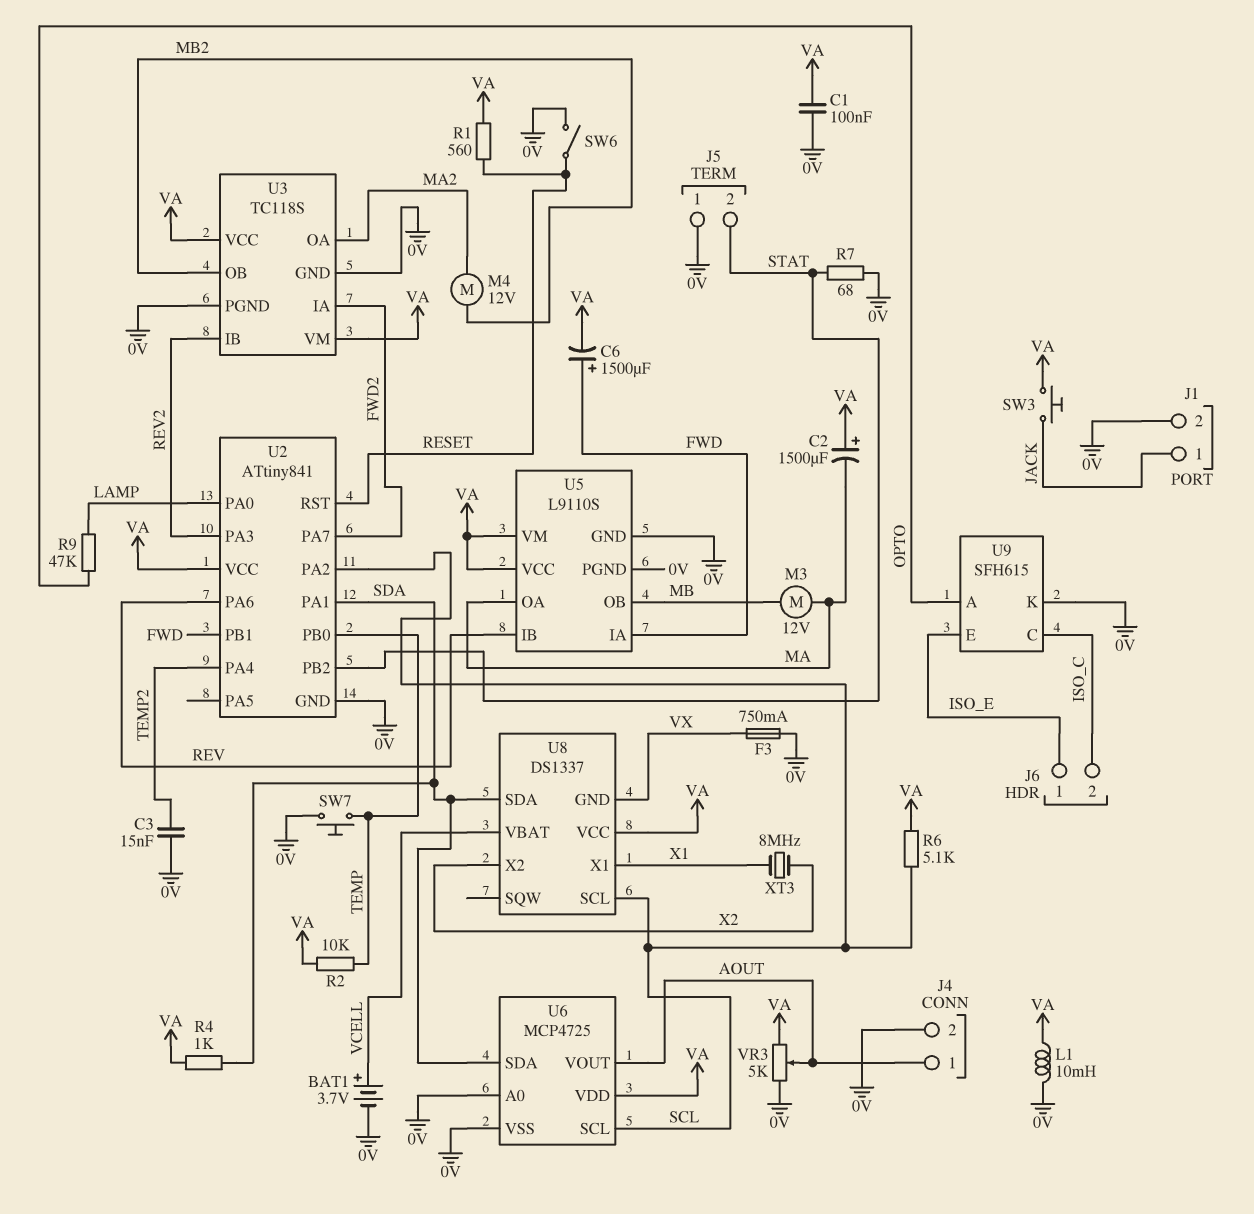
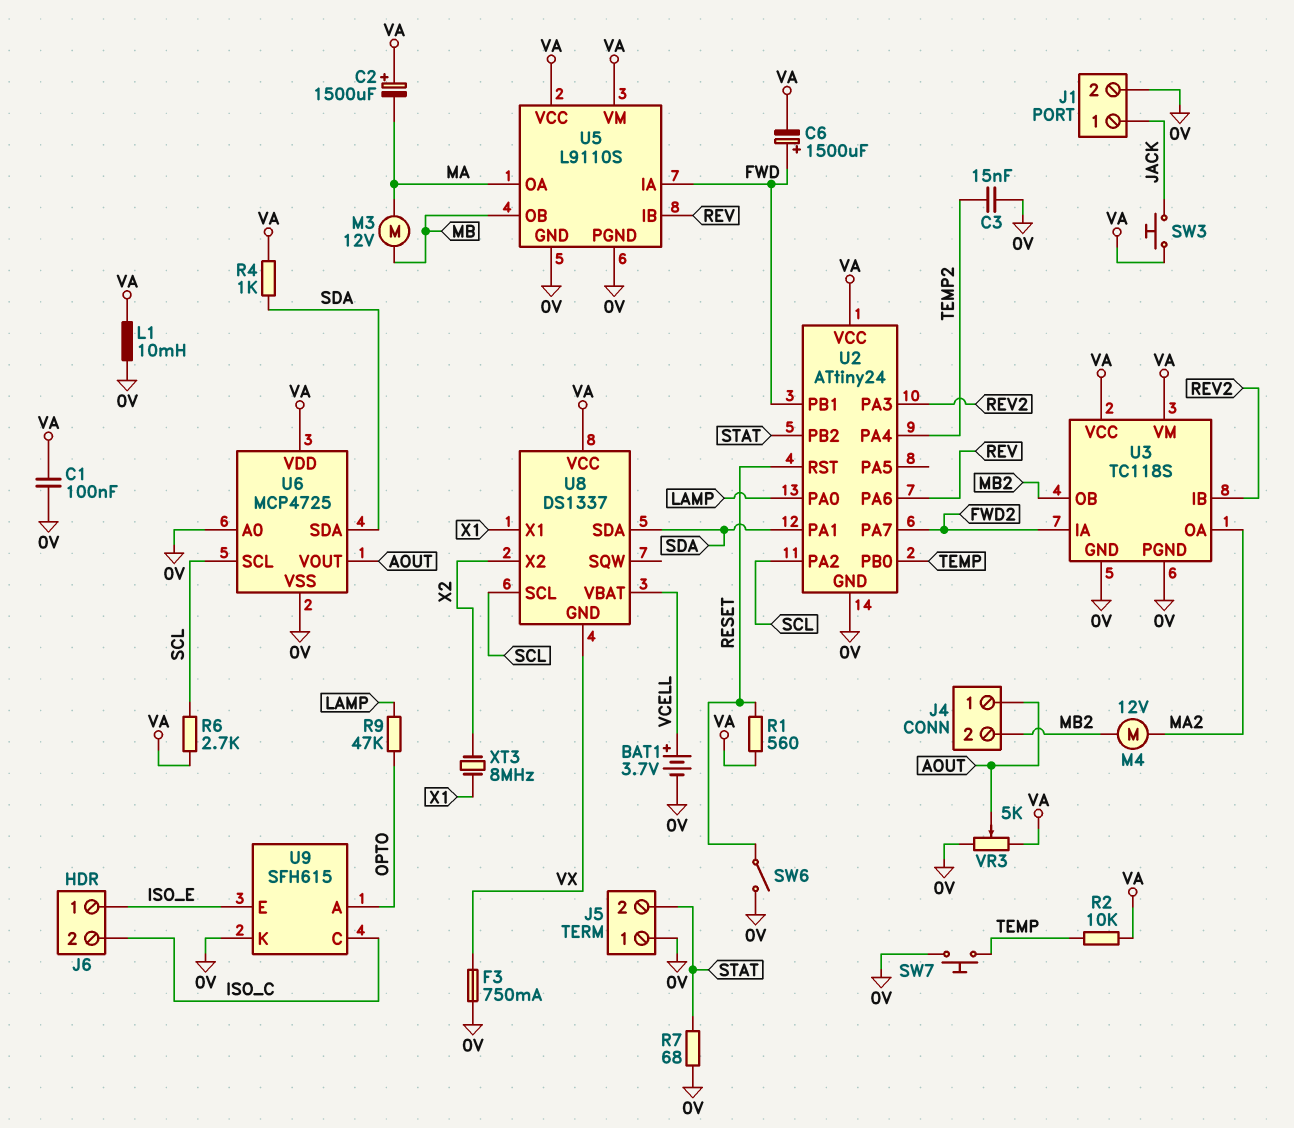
J4 pin 2: 0V -> MB2
R6: 5.1k (SCL, VA) -> 2.7k (SCL, VA)
U2: ATtiny841 -> ATtiny24

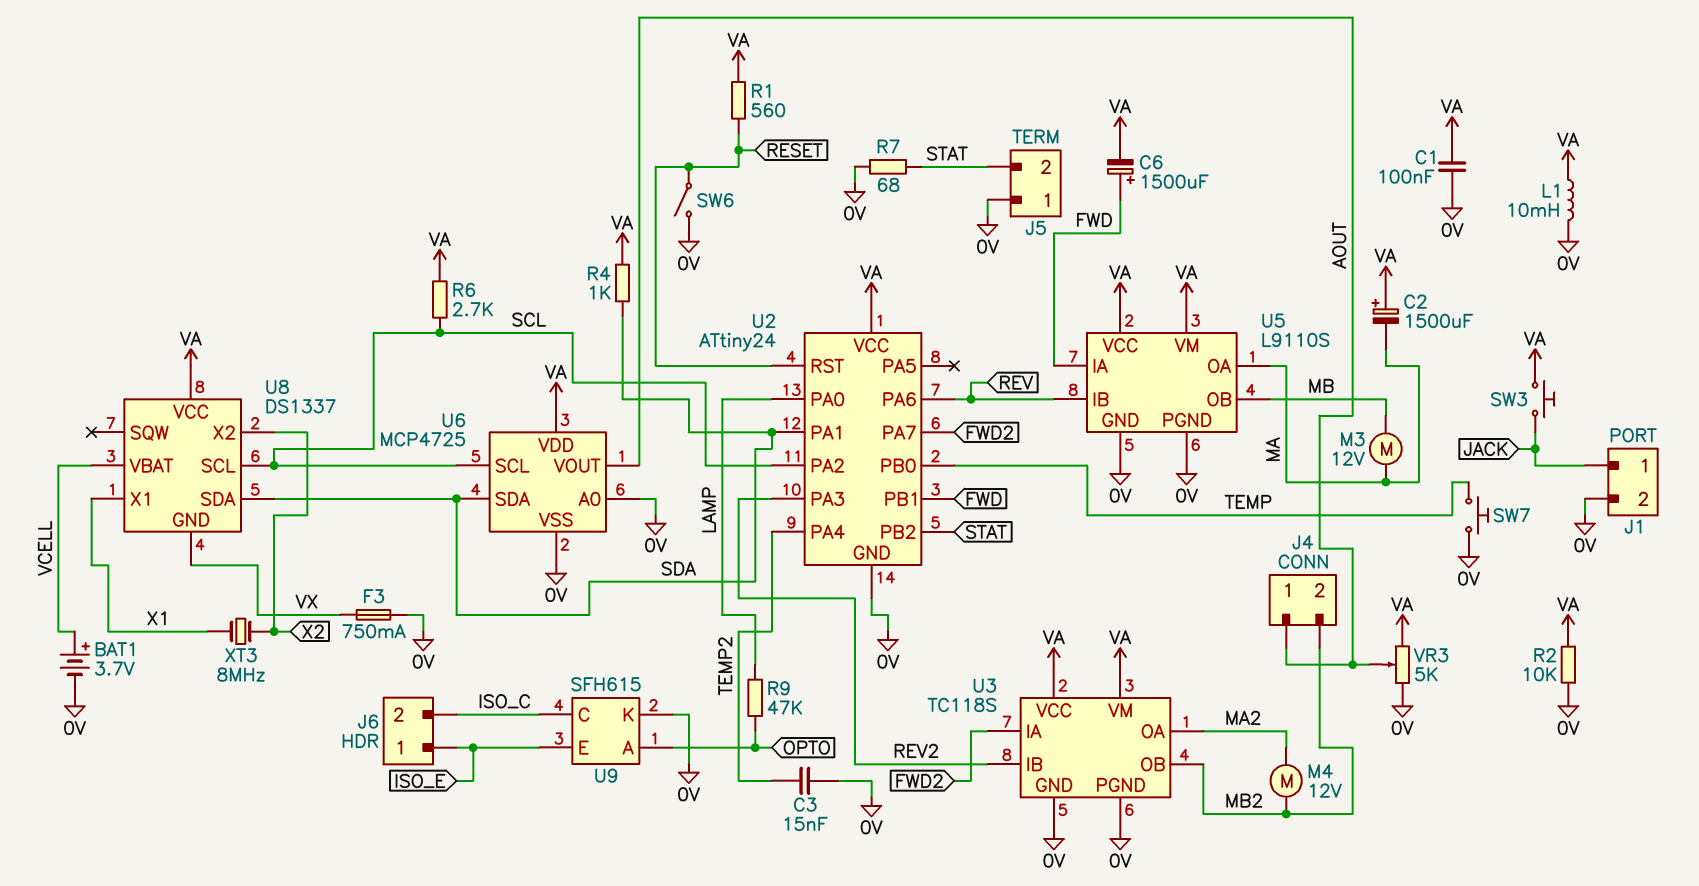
R2: 10k (TEMP, VA) -> 10k (0V, VA)

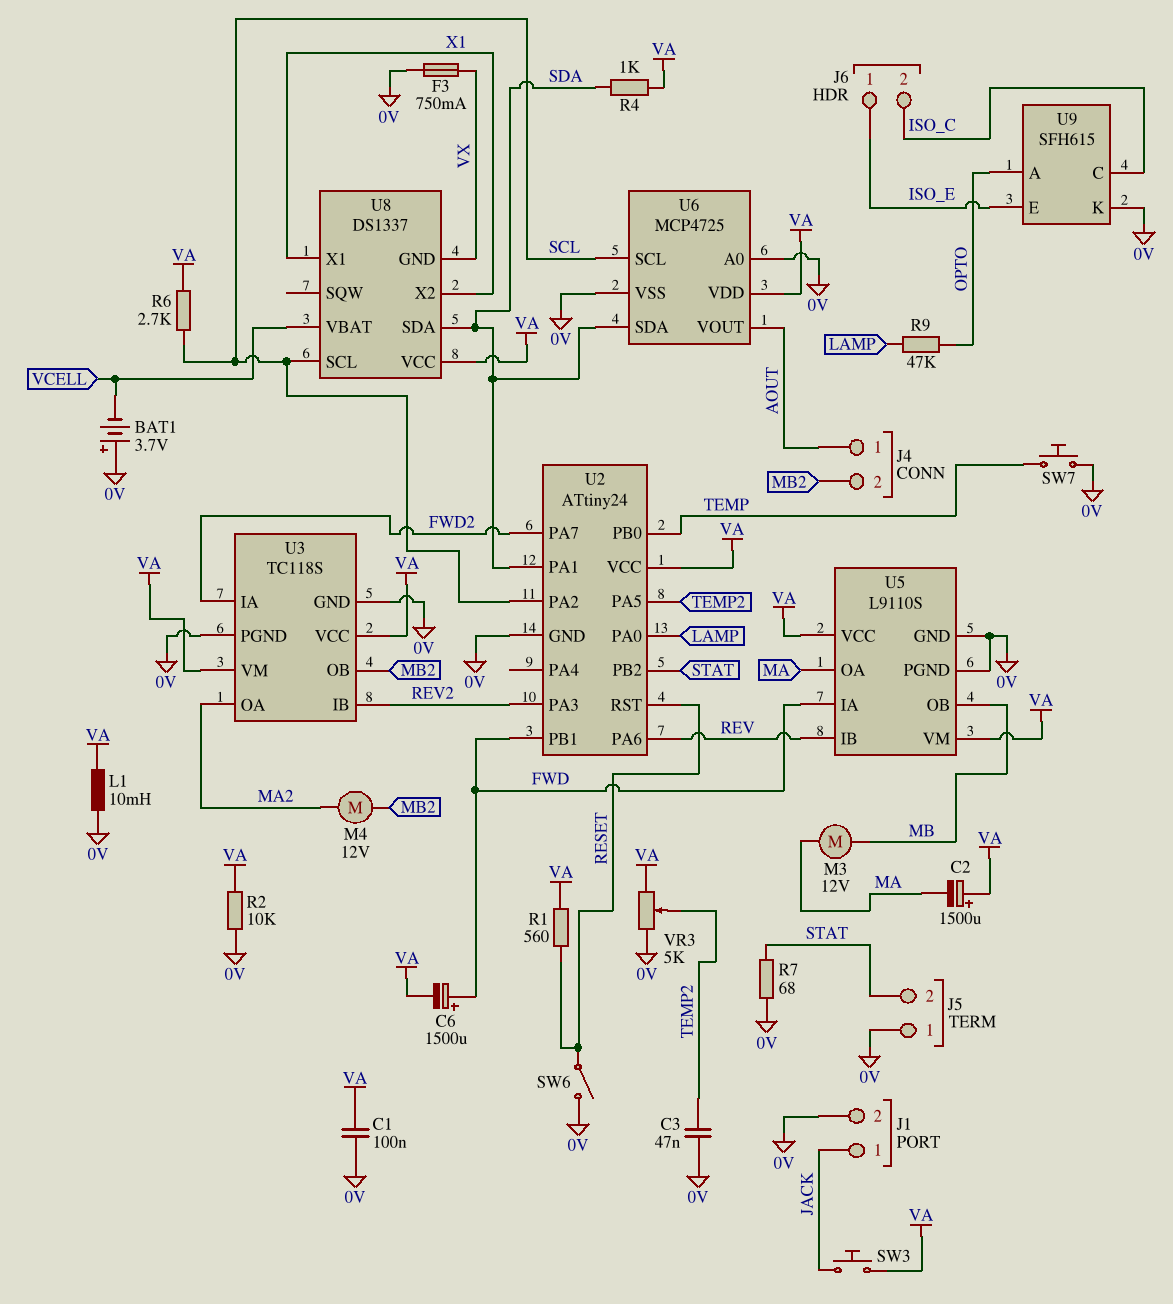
BAT1: 3.7V (plus VCELL, minus 0V) -> 3.7V (plus 0V, minus VCELL)
C3: 15nF (0V, TEMP2) -> 47nF (0V, TEMP2)
U2 pin PA4: TEMP2 -> none
U2 pin PA5: none -> TEMP2
U8 pin X2: X2 -> X1
VR3: 5k (0V, VA, wiper AOUT) -> 5k (0V, VA, wiper TEMP2)
XT3: 8MHz (X1, X2) -> none

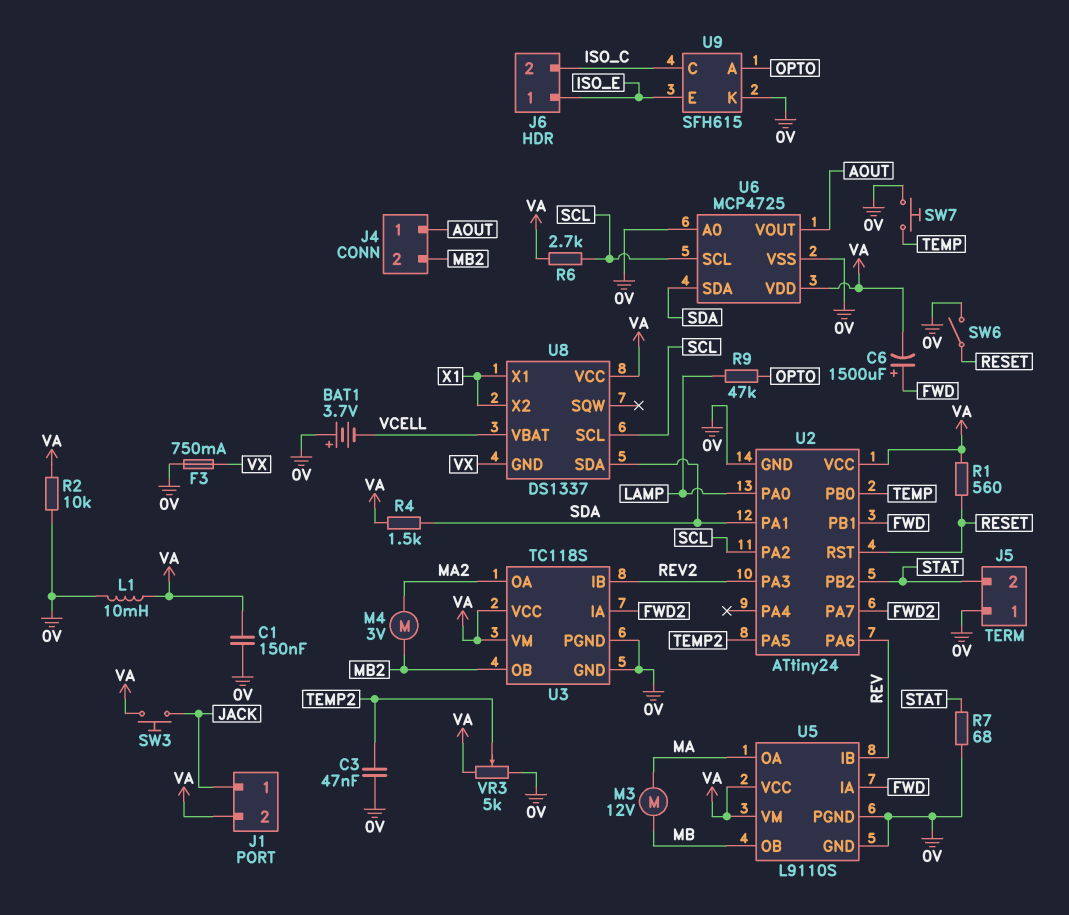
C1: 100nF (0V, VA) -> 150nF (0V, VA)
C2: 1500uF (plus VA, minus MA) -> none
J1 pin 2: 0V -> VA
M4: motor 12V (MA2, MB2) -> motor 3V (MA2, MB2)
R4: 1k (SDA, VA) -> 1.5k (SDA, VA)

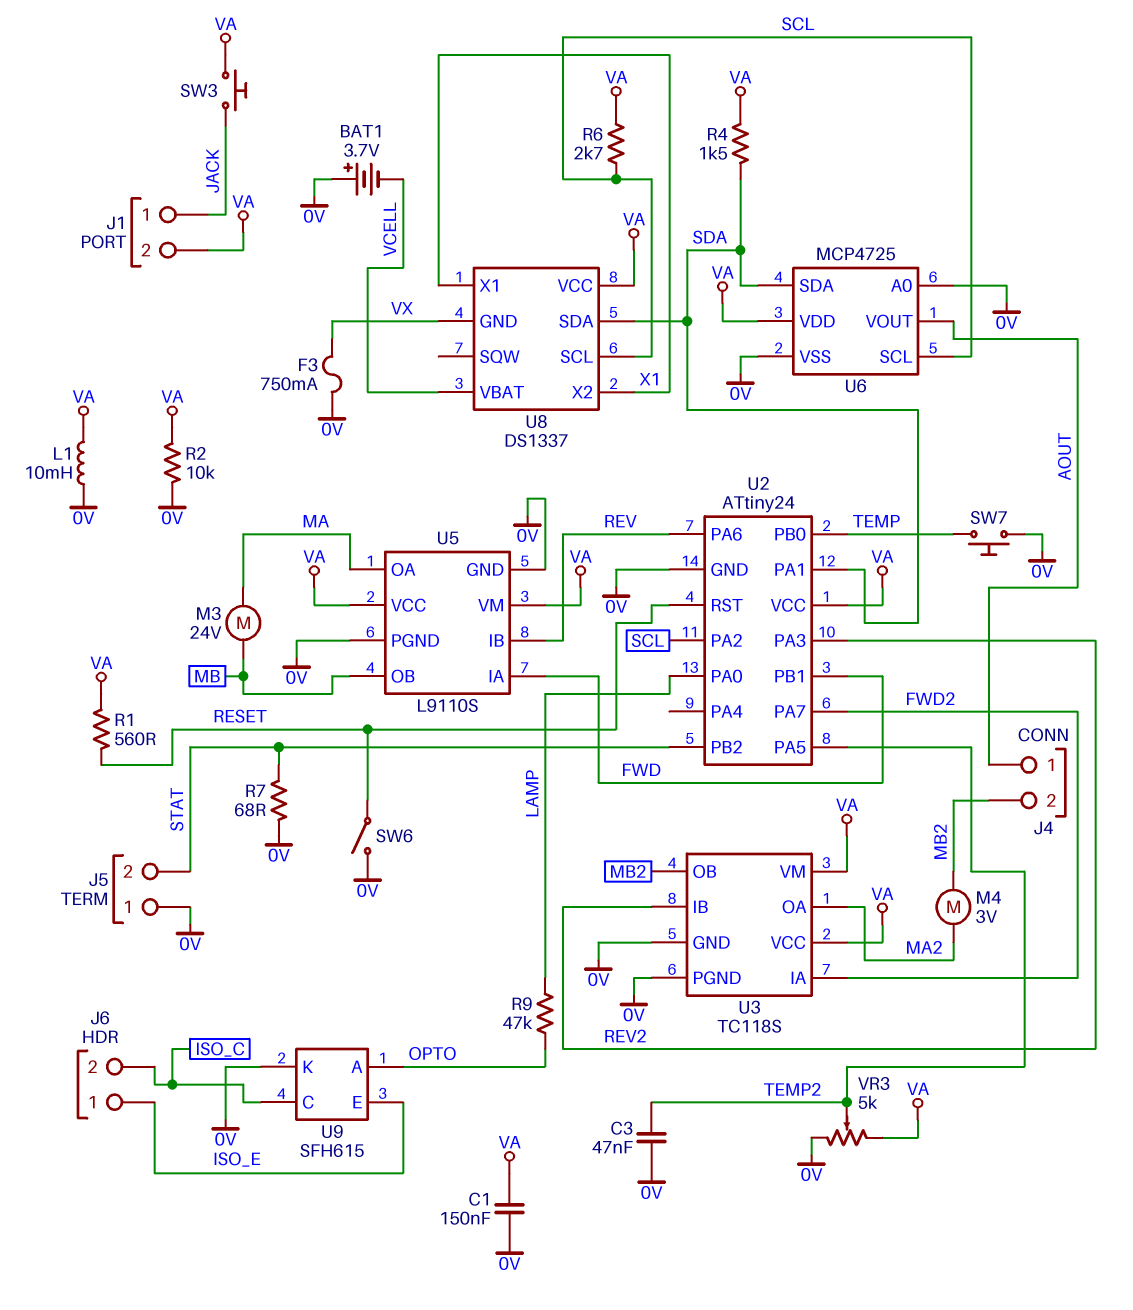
C6: 1500uF (plus FWD, minus VA) -> none
M3: motor 12V (MA, MB) -> motor 24V (MA, MB)

